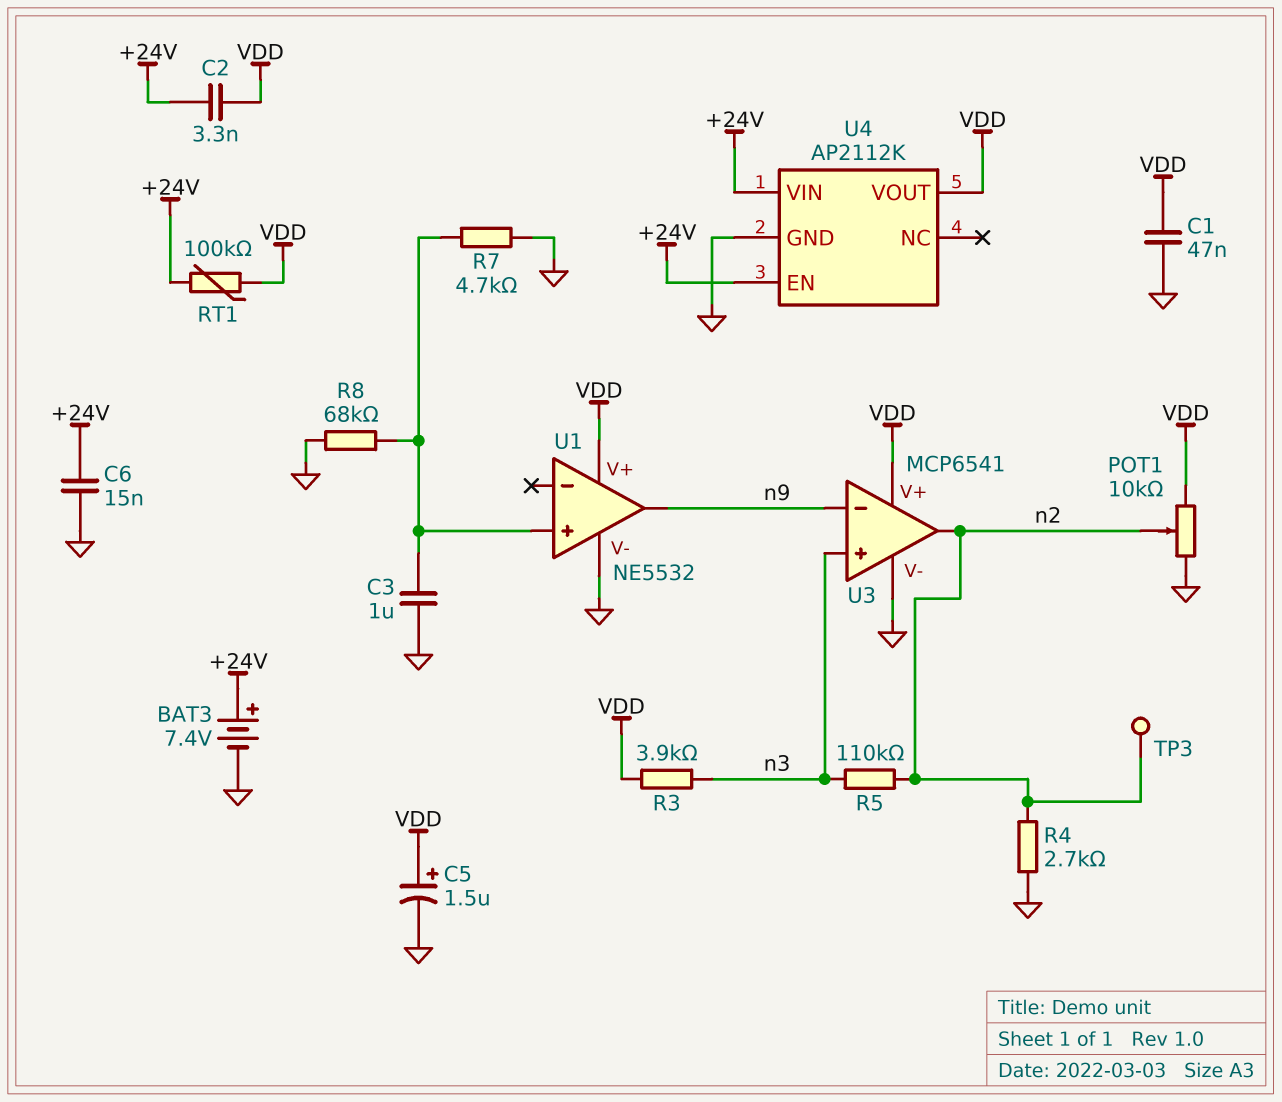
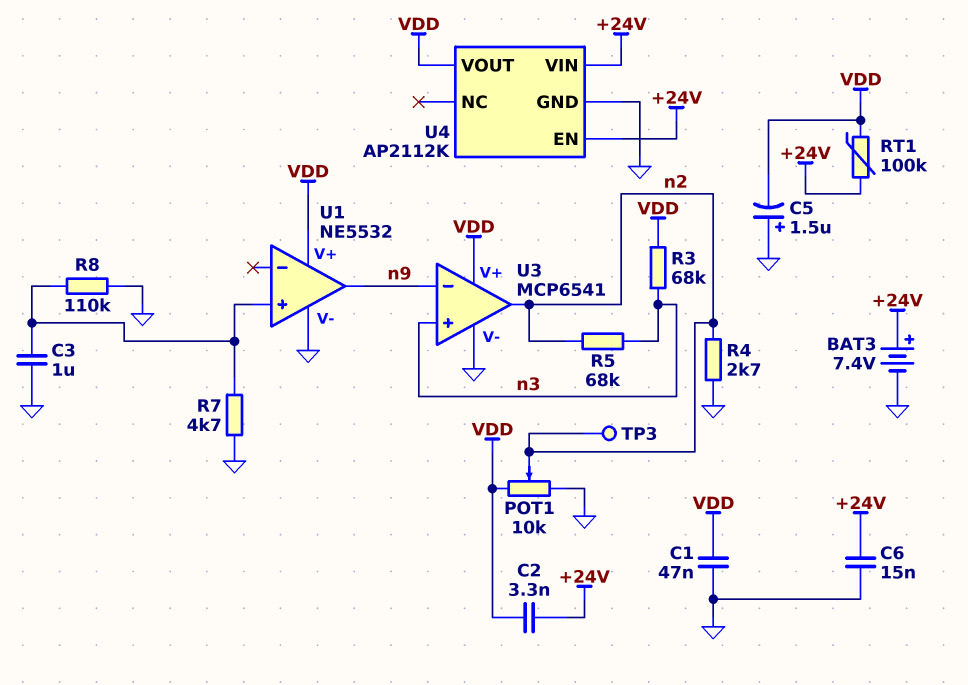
C5: 1.5uF (plus VDD, minus GND) -> 1.5uF (plus GND, minus VDD)
R3: 3.9k (VDD, n3) -> 68k (VDD, n3)
R5: 110k (n2, n3) -> 68k (n2, n3)
R8: 68k (GND, U1/in+) -> 110k (GND, U1/in+)

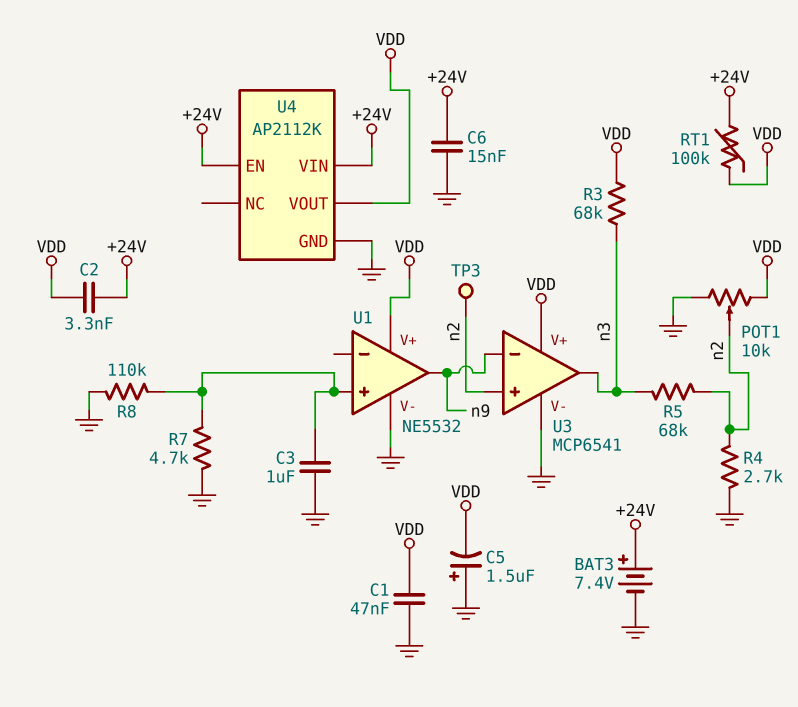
U3 pin in+: n3 -> n2
U3 pin out: n2 -> n3

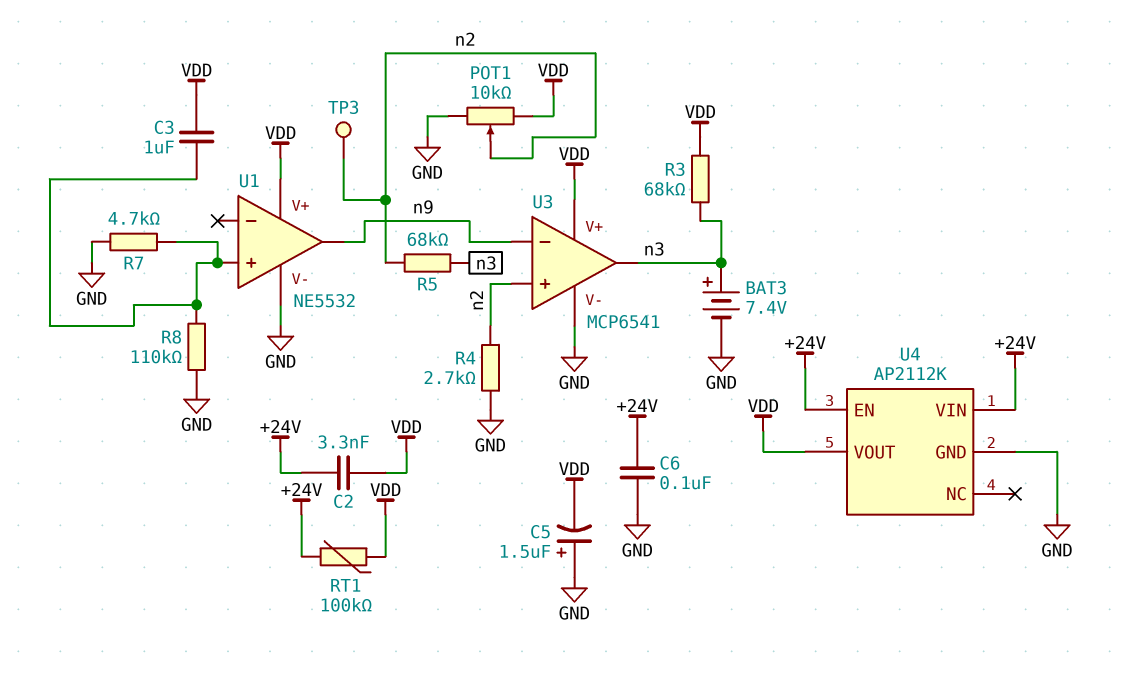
BAT3: 7.4V (plus +24V, minus GND) -> 7.4V (plus n3, minus GND)
C1: 47nF (GND, VDD) -> none
C3: 1uF (GND, U1/in+) -> 1uF (U1/in+, VDD)
C6: 15nF (+24V, GND) -> 100nF (+24V, GND)

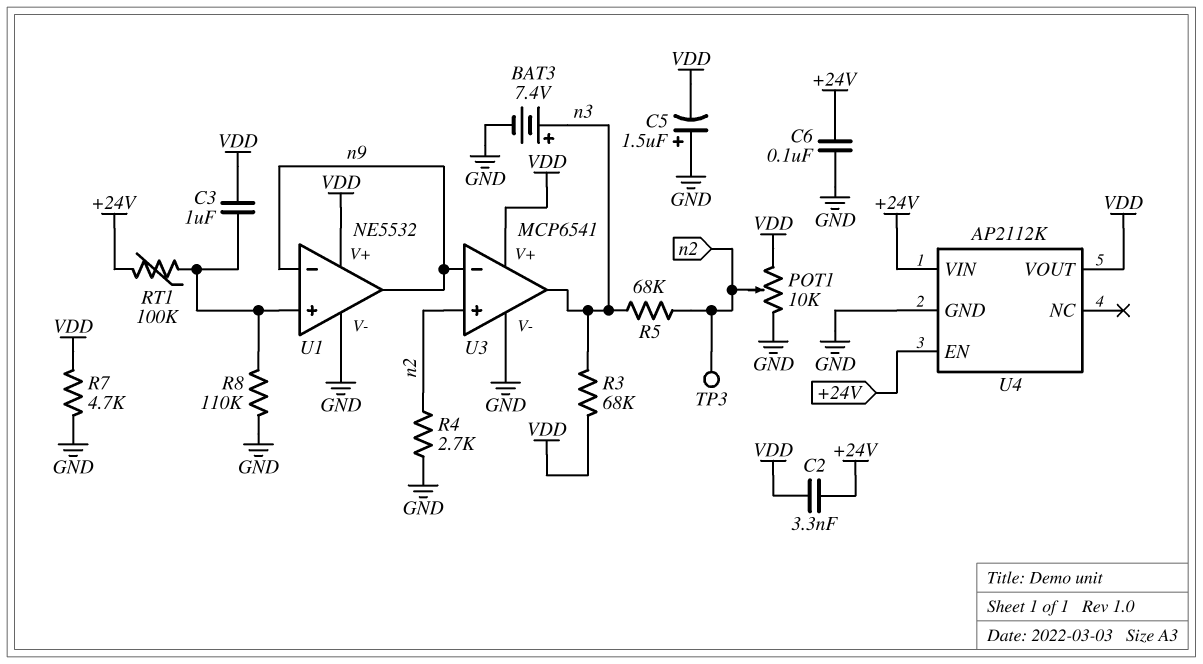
R7: 4.7k (GND, U1/in+) -> 4.7k (GND, VDD)
RT1: 100k (+24V, VDD) -> 100k (+24V, U1/in+)
U1 pin in-: none -> n9

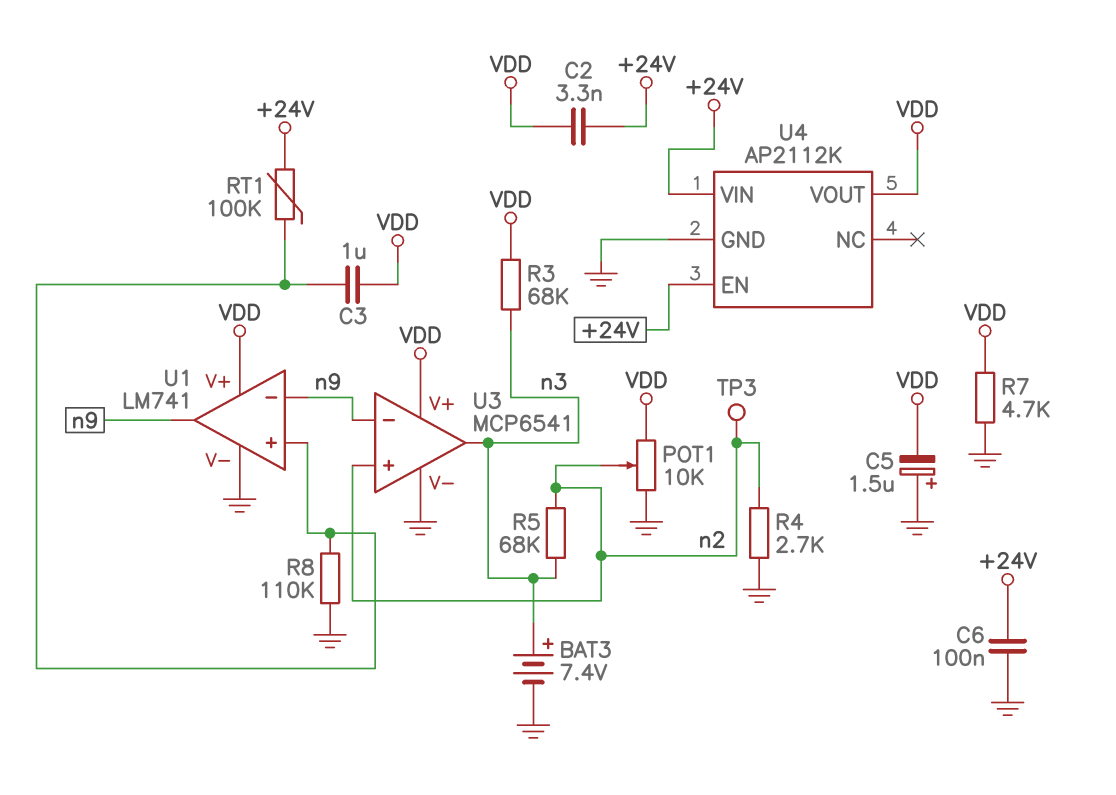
U1: NE5532 -> LM741

